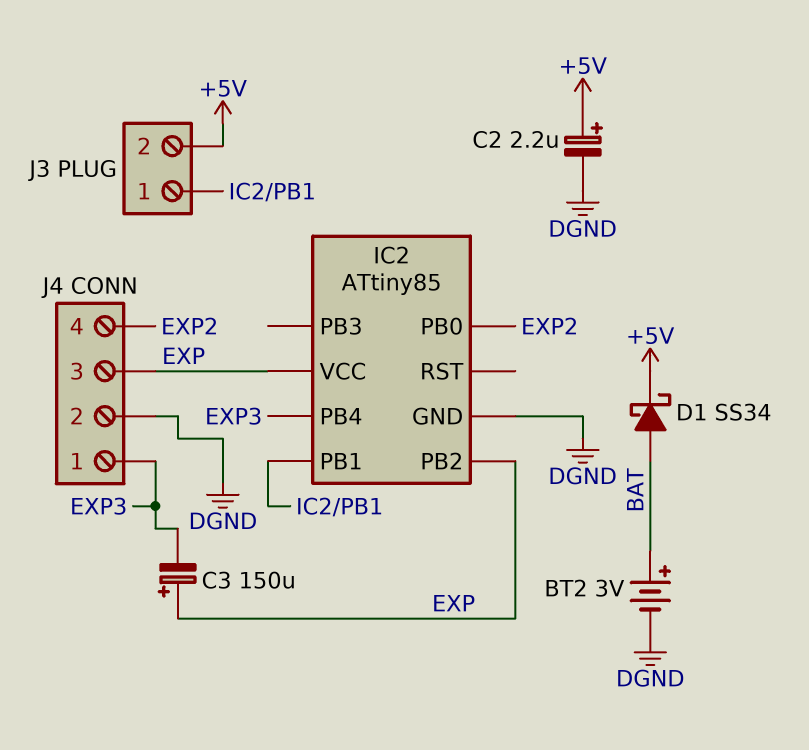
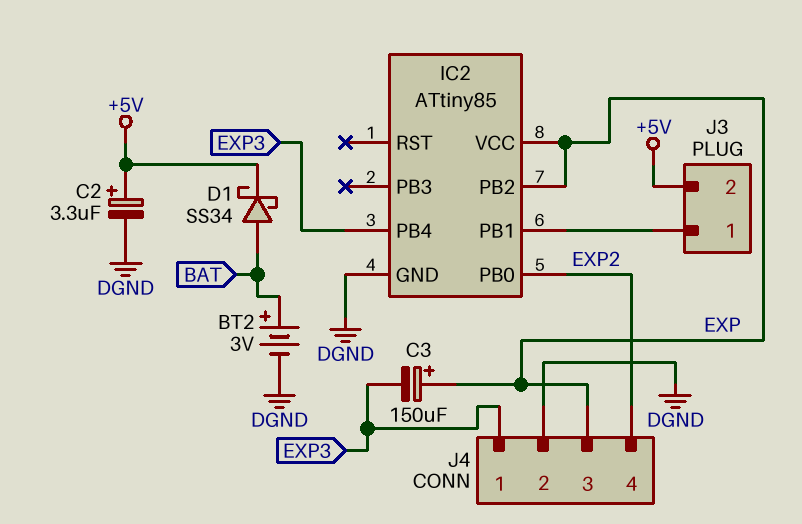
C2: 2.2uF (plus +5V, minus DGND) -> 3.3uF (plus +5V, minus DGND)

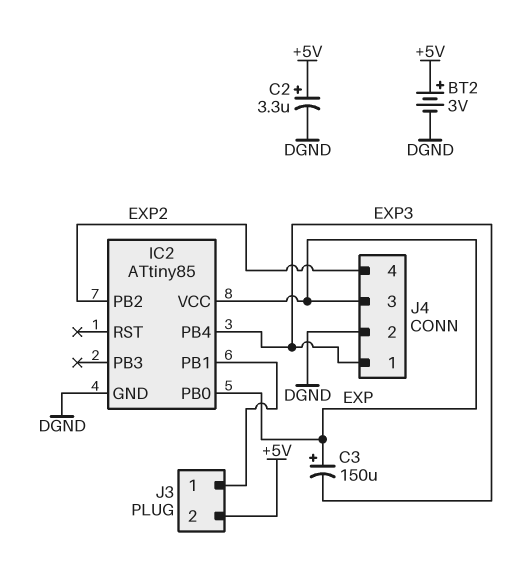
BT2: 3V (plus BAT, minus DGND) -> 3V (plus +5V, minus DGND)
D1: schottky SS34 (A BAT, K +5V) -> none
IC2 pin PB0: EXP2 -> EXP
IC2 pin PB2: EXP -> EXP2

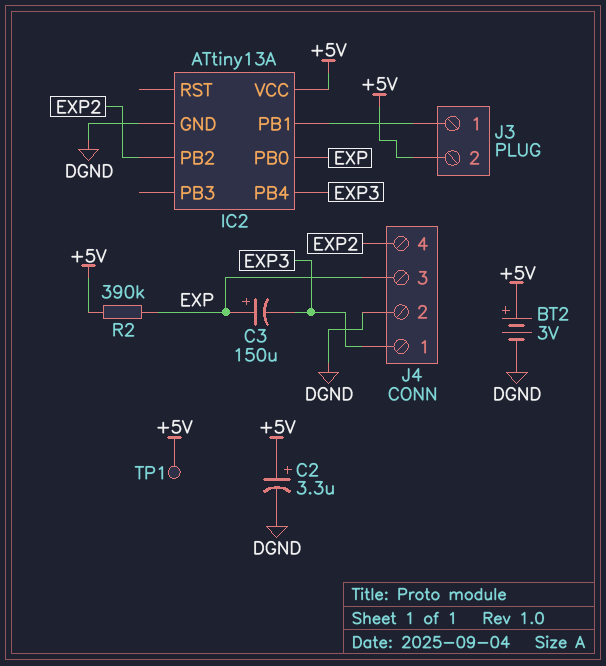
IC2: ATtiny85 -> ATtiny13A
IC2 pin VCC: EXP -> +5V
R2: none -> 390k (+5V, EXP)
TP1: none -> test point (+5V)

